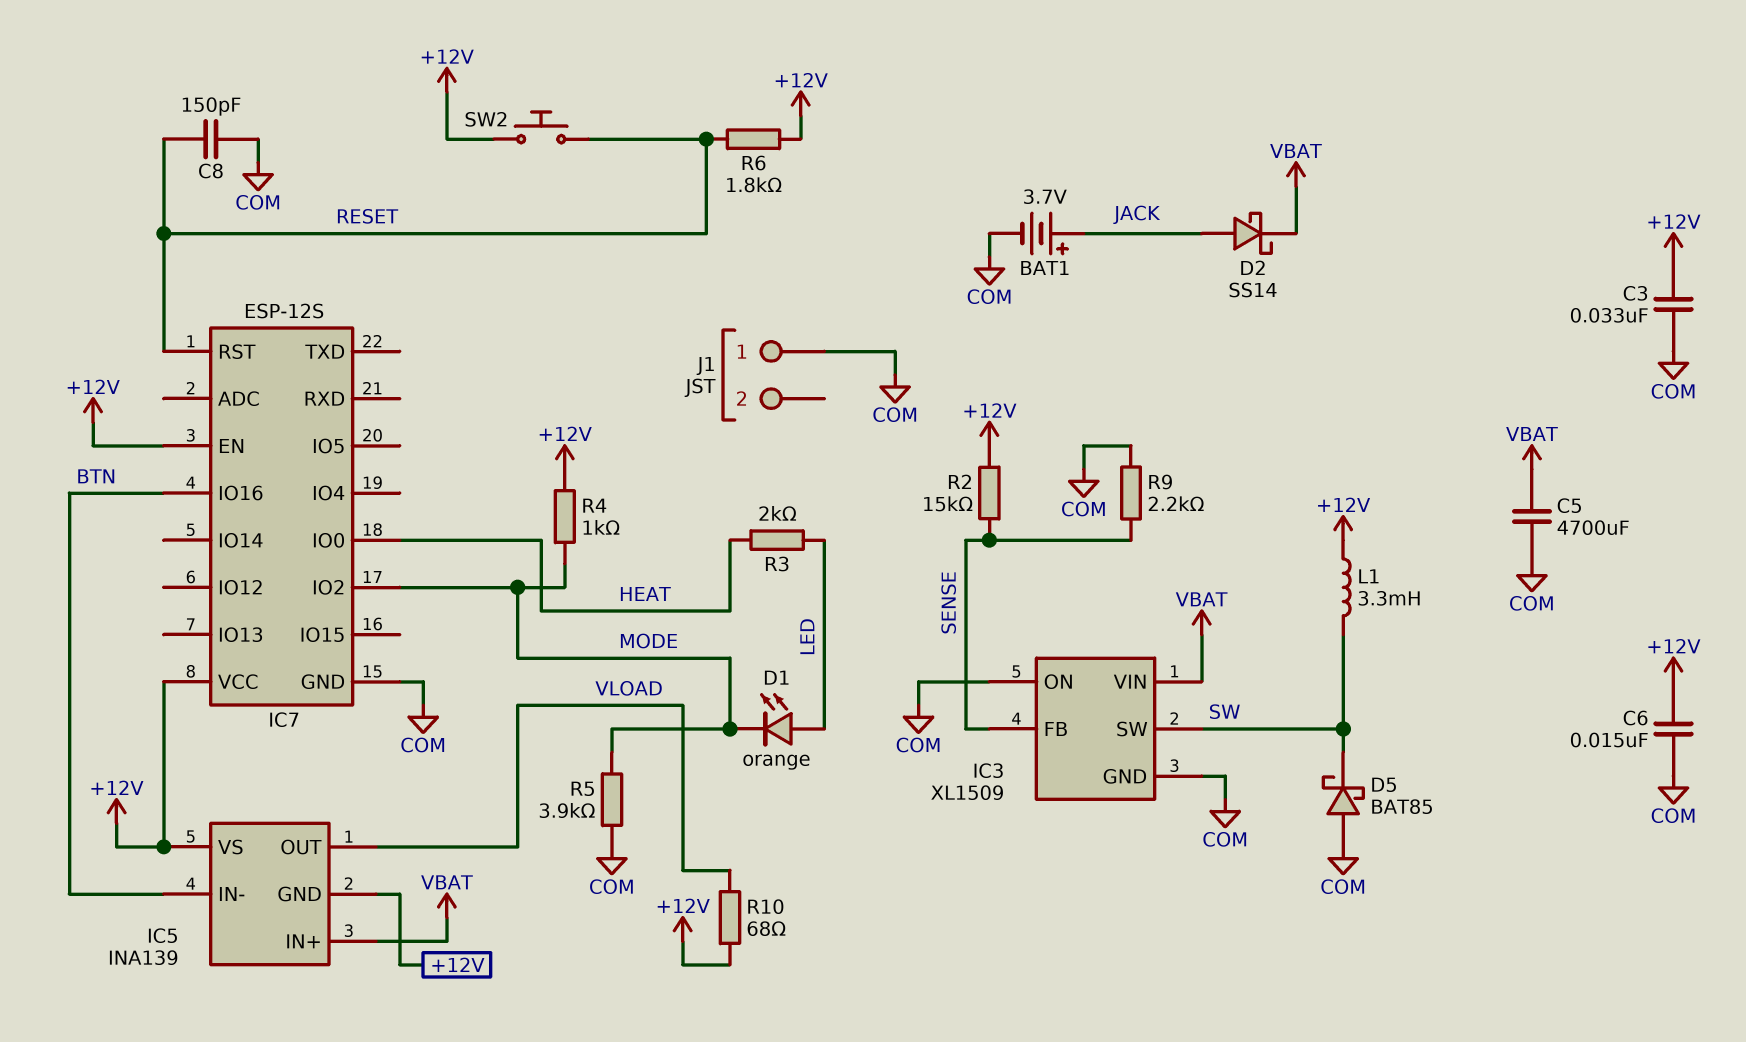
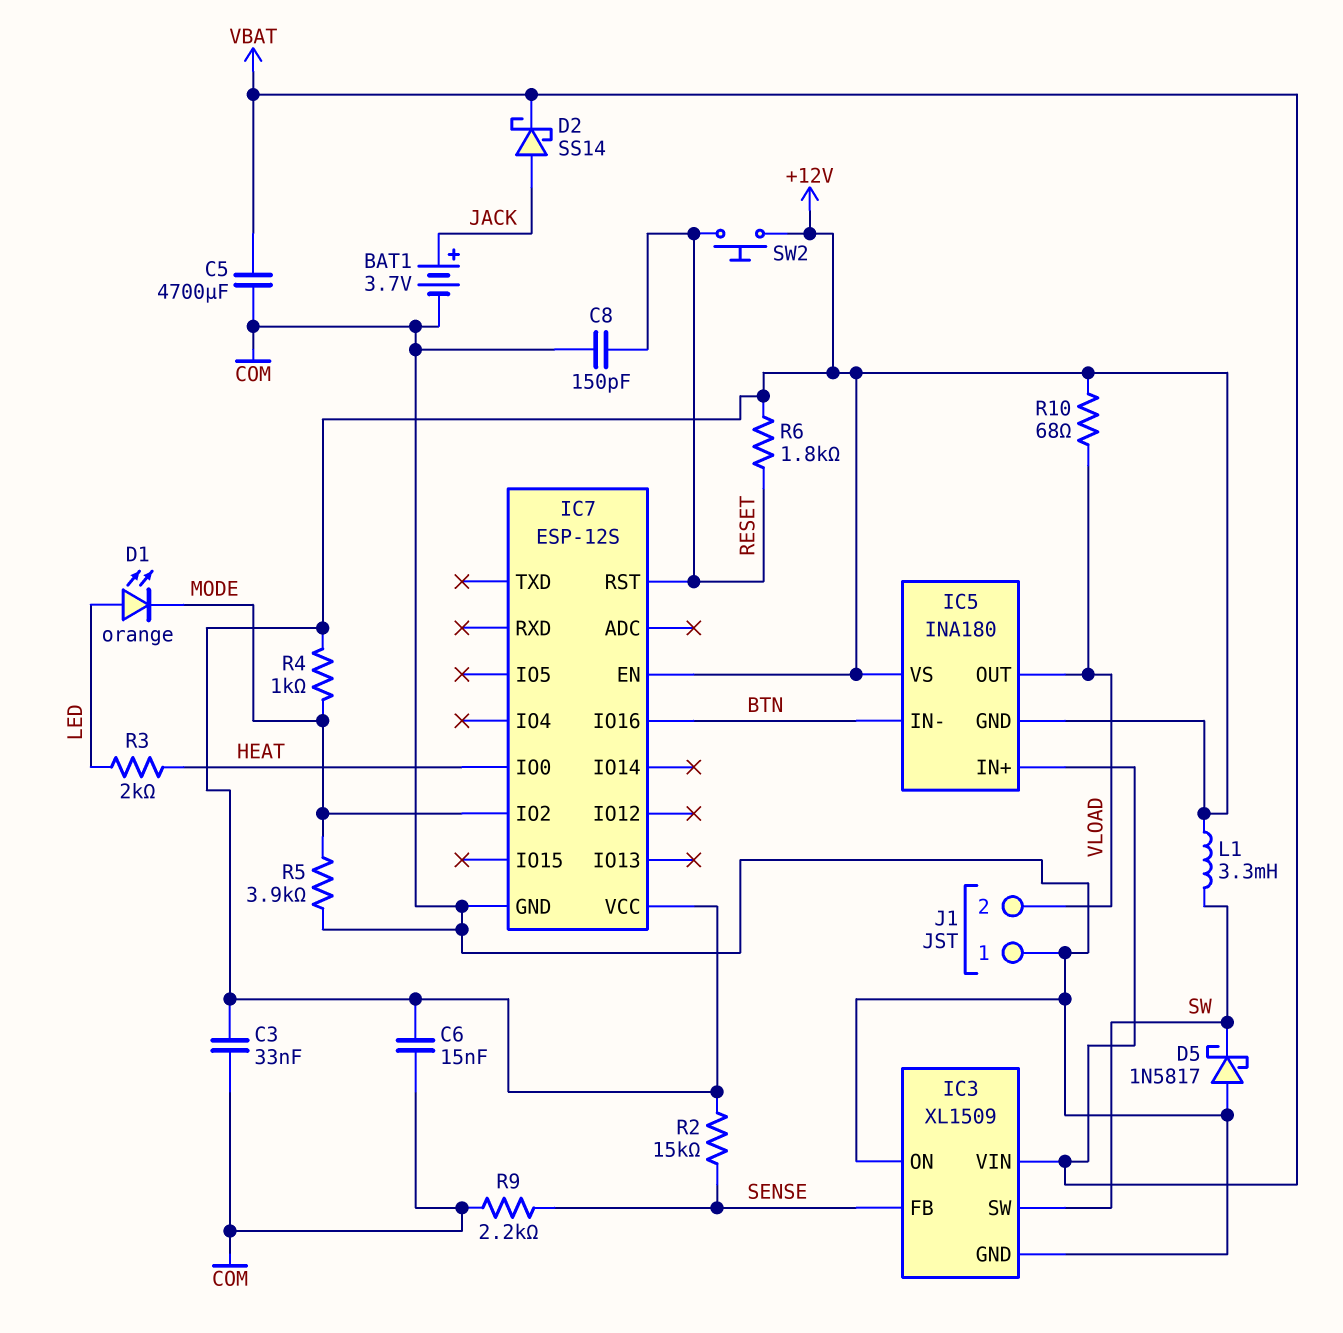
D5: schottky BAT85 (A COM, K SW) -> schottky 1N5817 (A COM, K SW)
IC5: INA139 -> INA180
J1 pin 2: none -> VLOAD

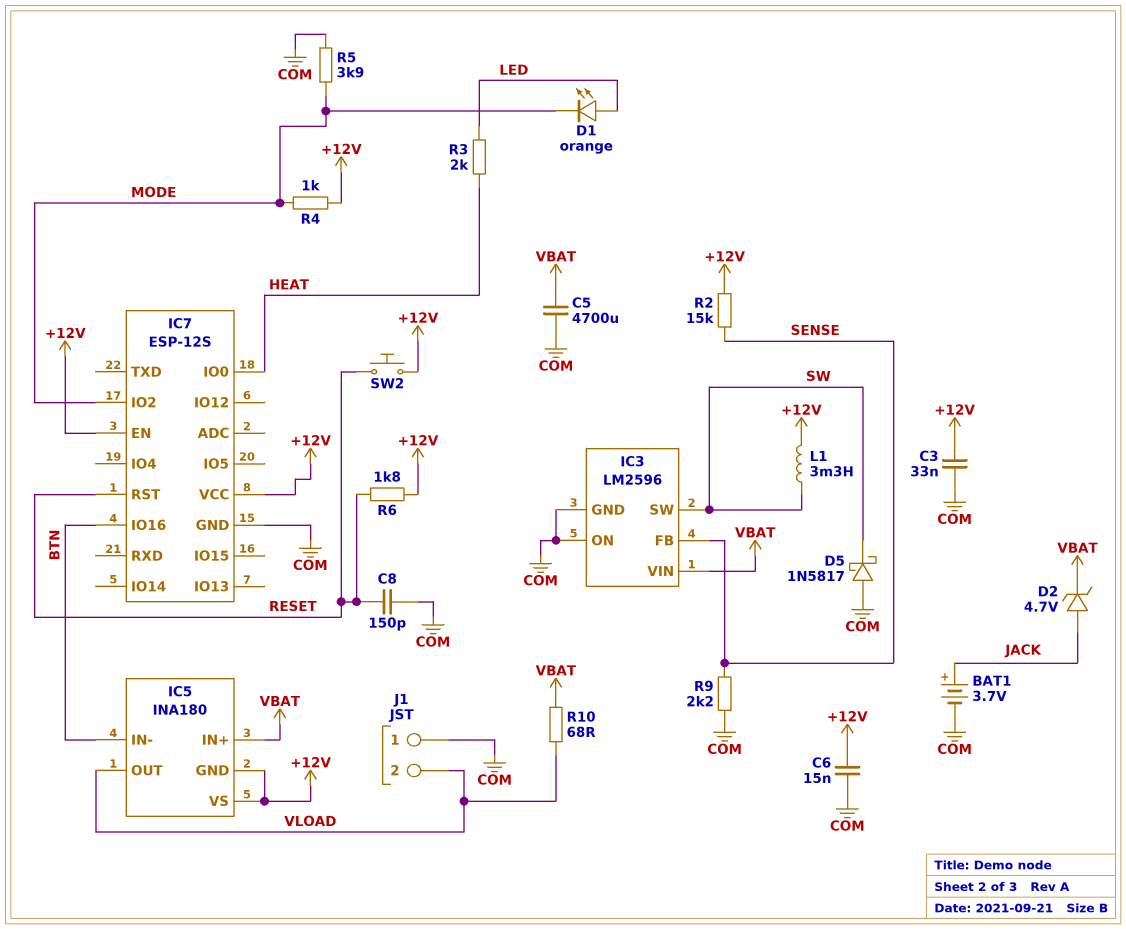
D2: schottky SS14 (A JACK, K VBAT) -> zener 4.7V (A JACK, K VBAT)
IC3: XL1509 -> LM2596
R10: 68 (+12V, VLOAD) -> 68 (VBAT, VLOAD)

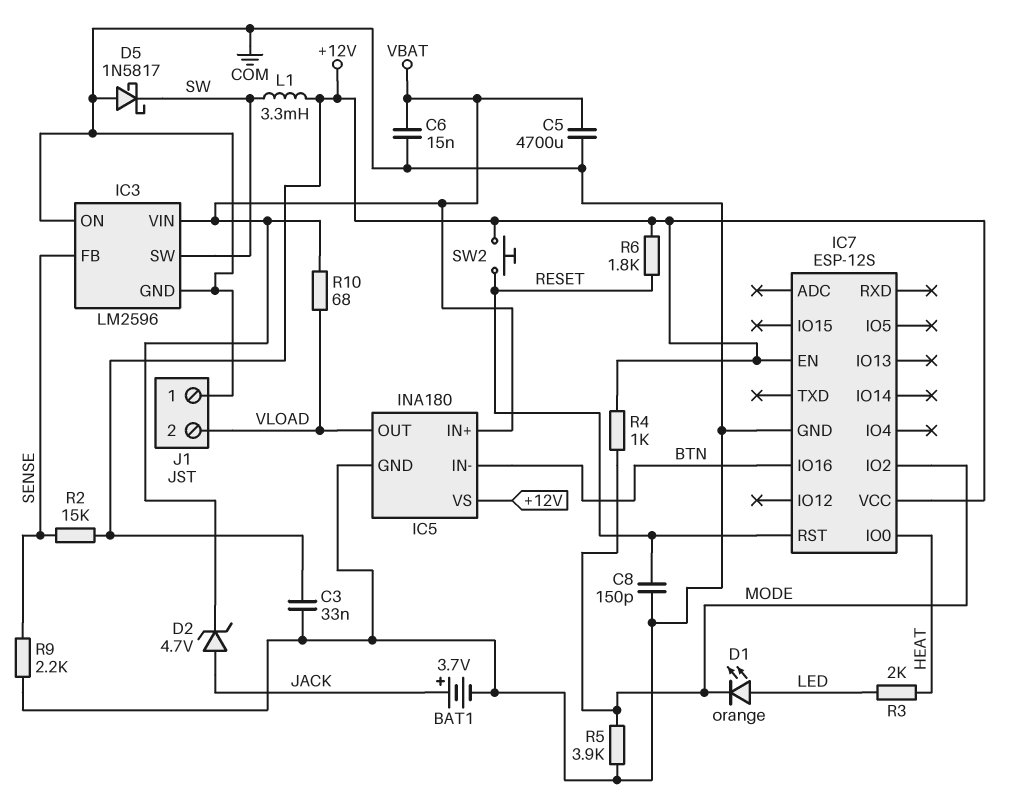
C6: 15nF (+12V, COM) -> 15nF (COM, VBAT)
IC5 pin GND: +12V -> COM

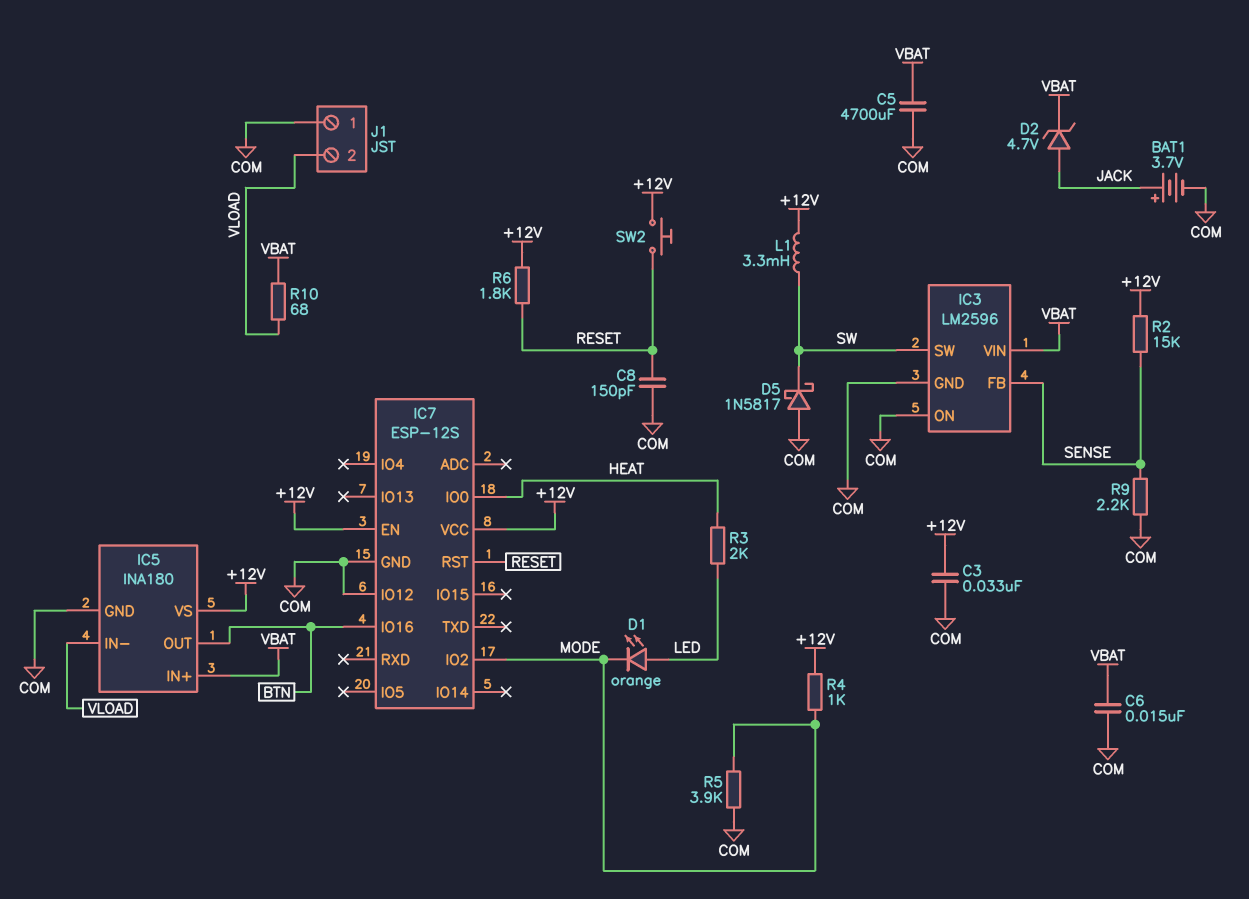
IC5 pin IN-: BTN -> VLOAD
IC5 pin OUT: VLOAD -> BTN
IC7 pin IO12: none -> COM

